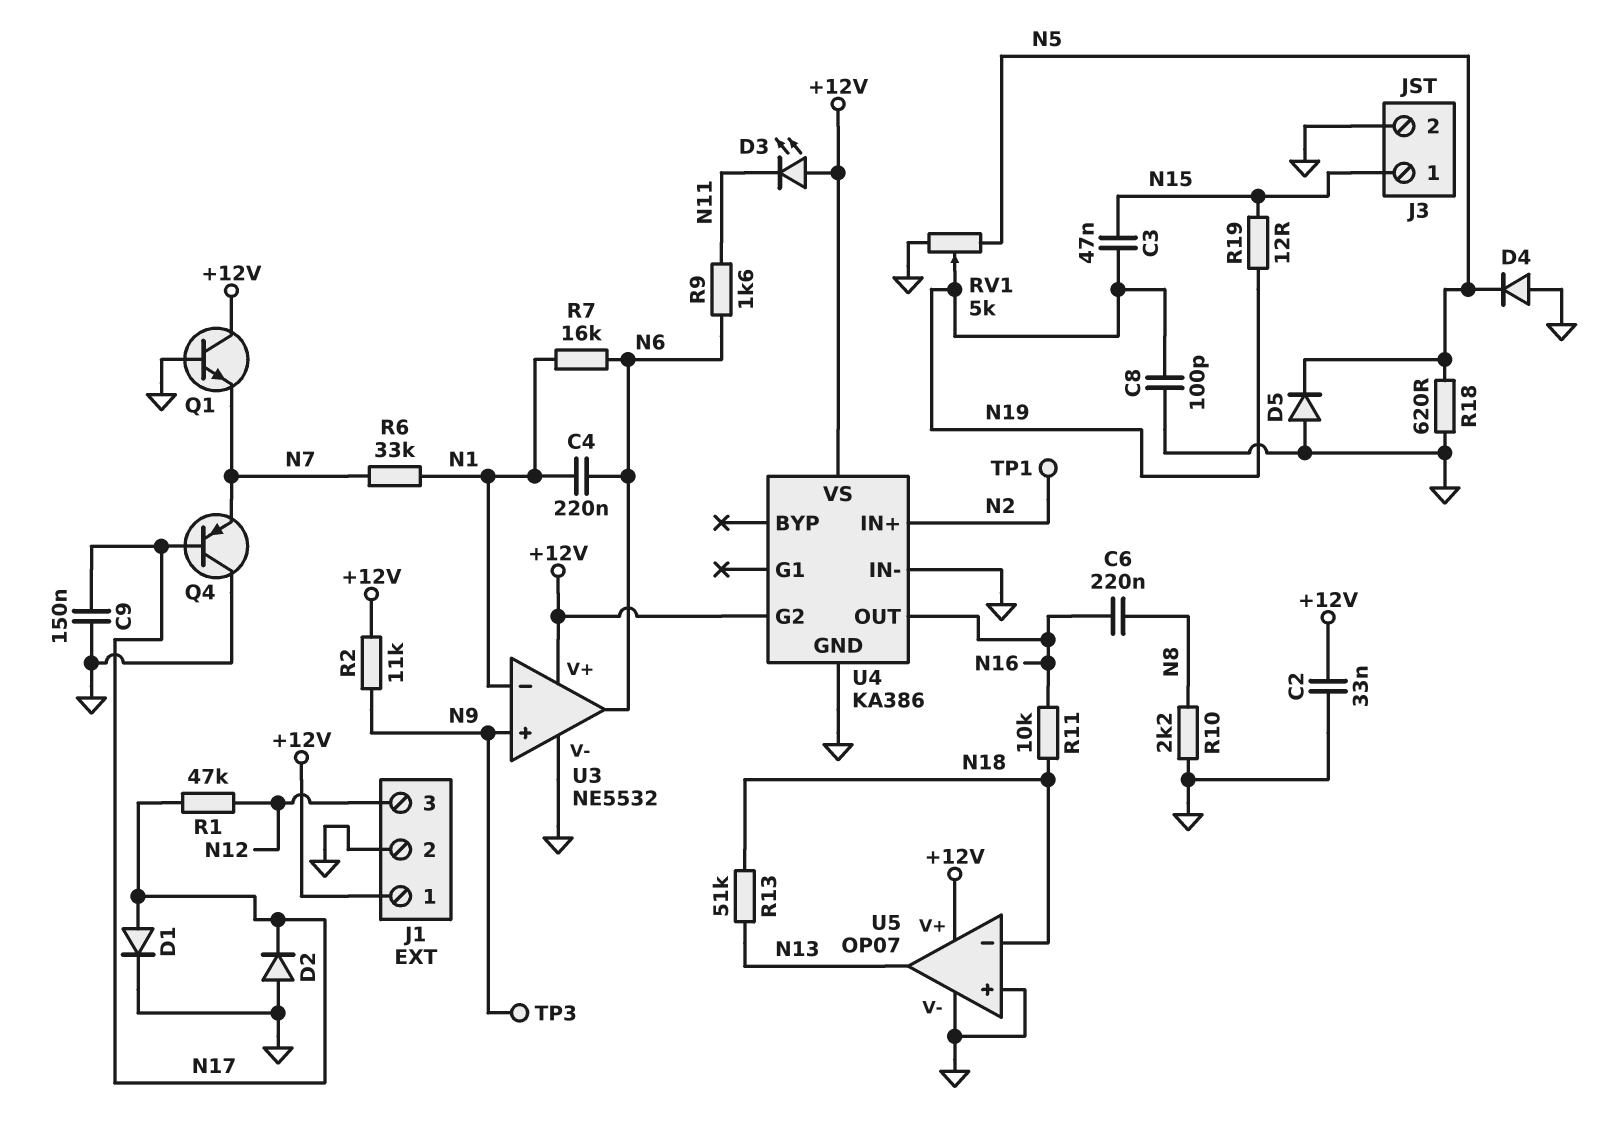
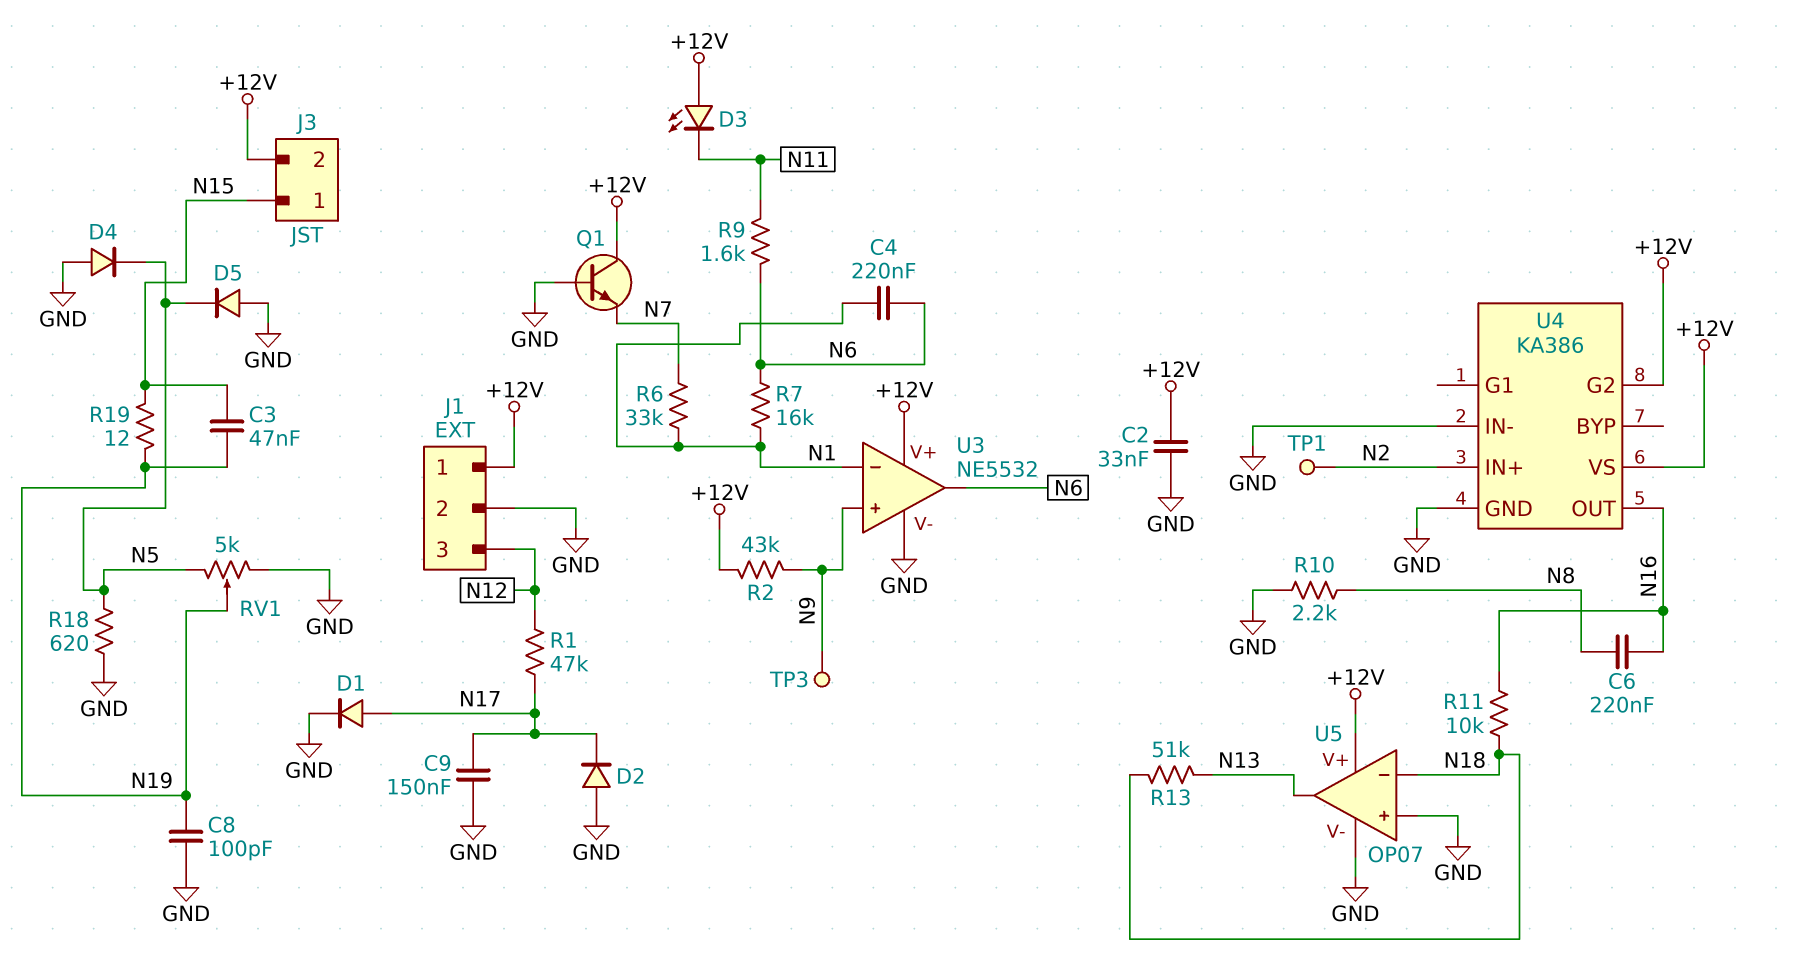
J3 pin 2: GND -> +12V
Q4: PNP (B N17, C GND, E N7) -> none
R2: 11k (+12V, N9) -> 43k (+12V, N9)

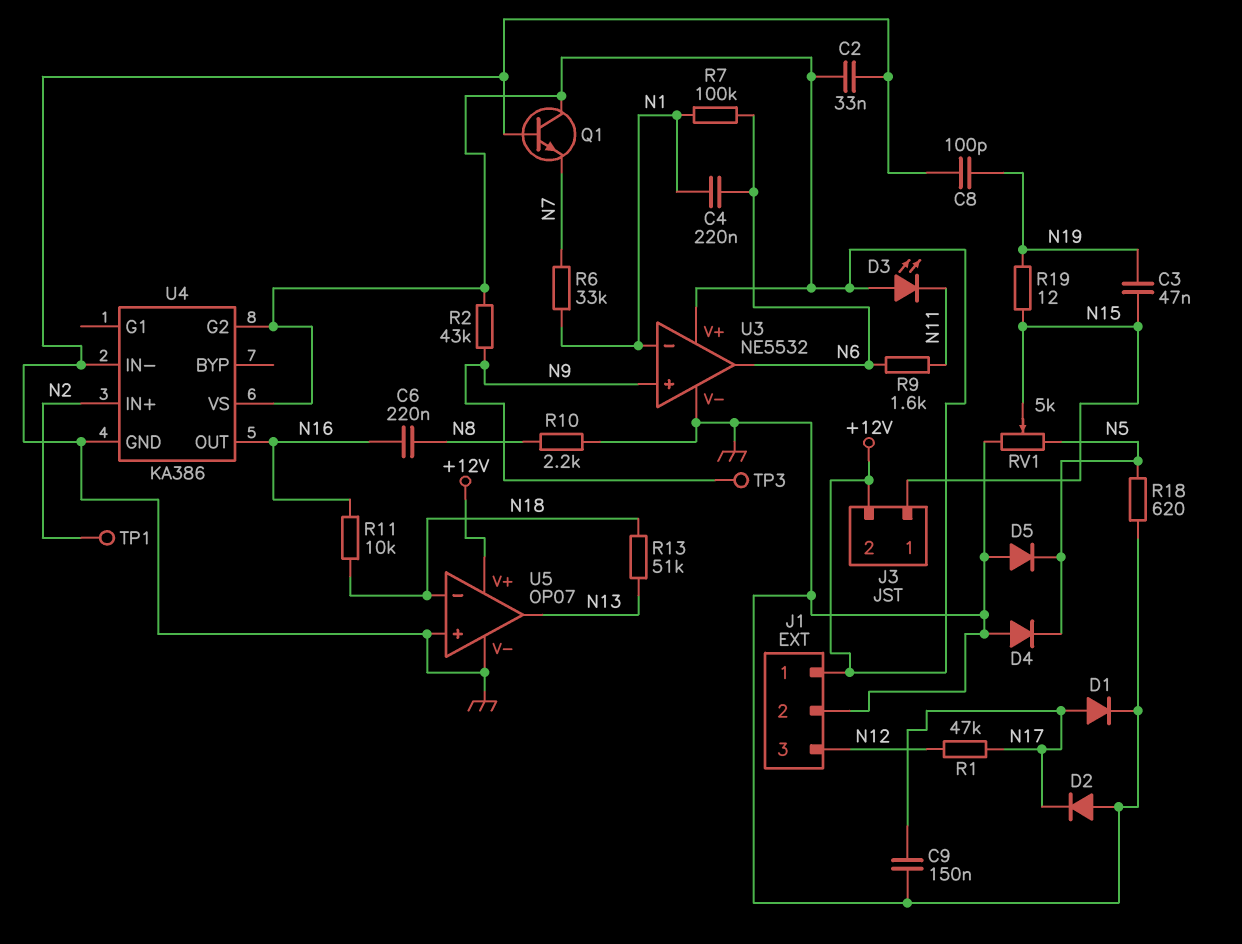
R7: 16k (N1, N6) -> 100k (N1, N6)
RV1: 5k (GND, N5, wiper N19) -> 5k (GND, N5, wiper N15)

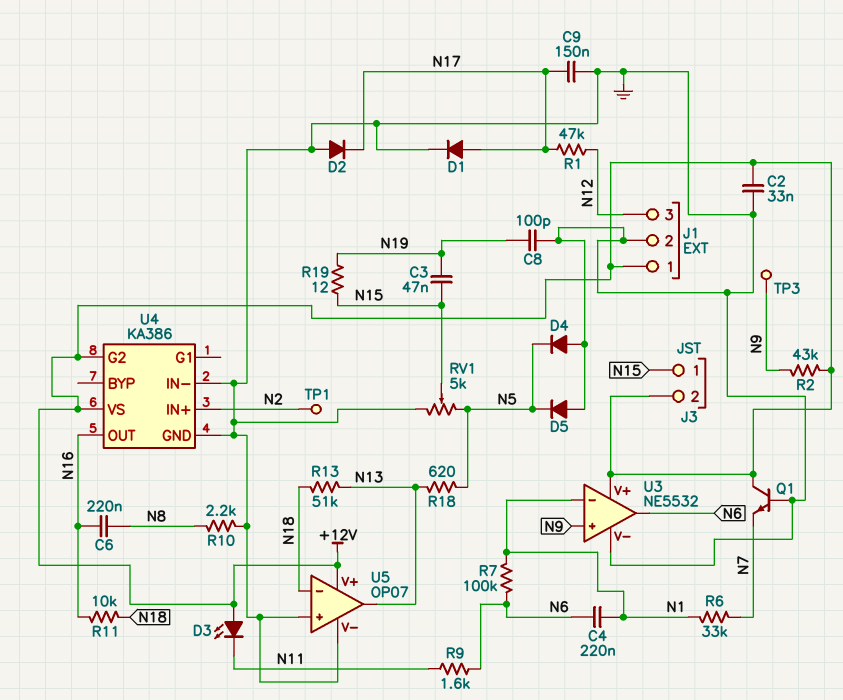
R18: 620 (GND, N5) -> 620 (N5, N13)

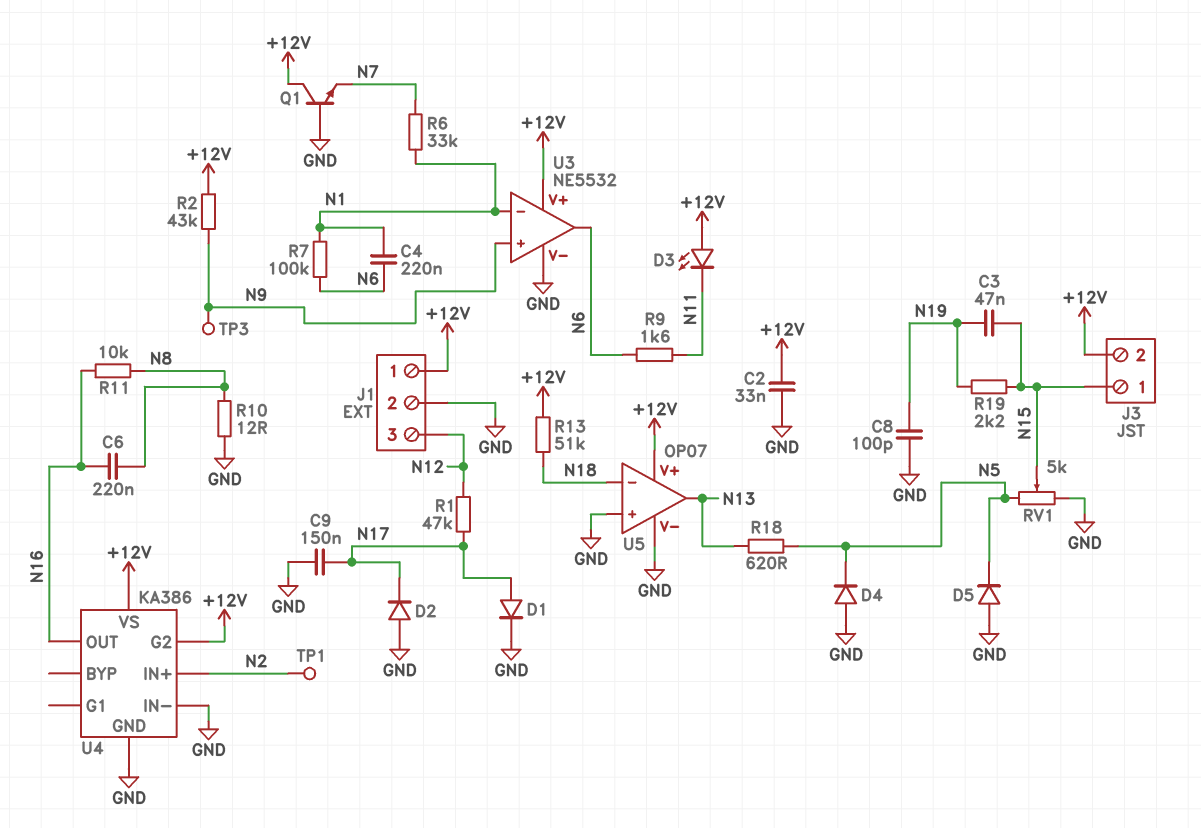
R10: 2.2k (GND, N8) -> 12 (GND, N8)
R11: 10k (N16, N18) -> 10k (N8, N16)
R13: 51k (N13, N18) -> 51k (+12V, N18)
R19: 12 (N15, N19) -> 2.2k (N15, N19)

